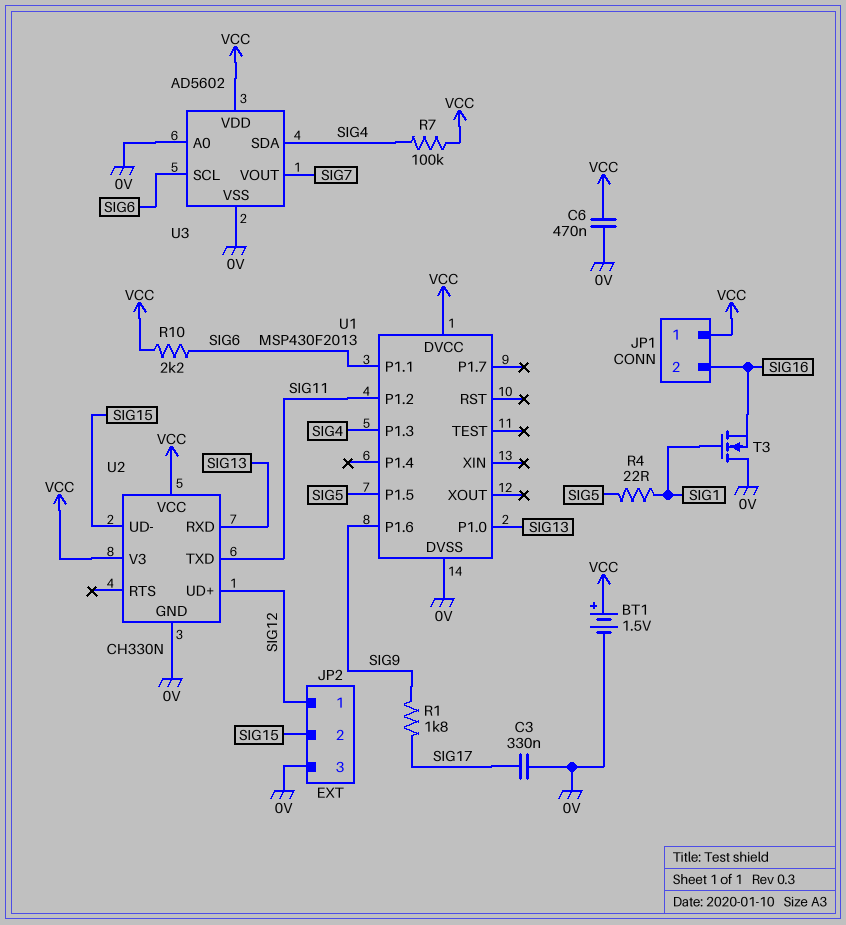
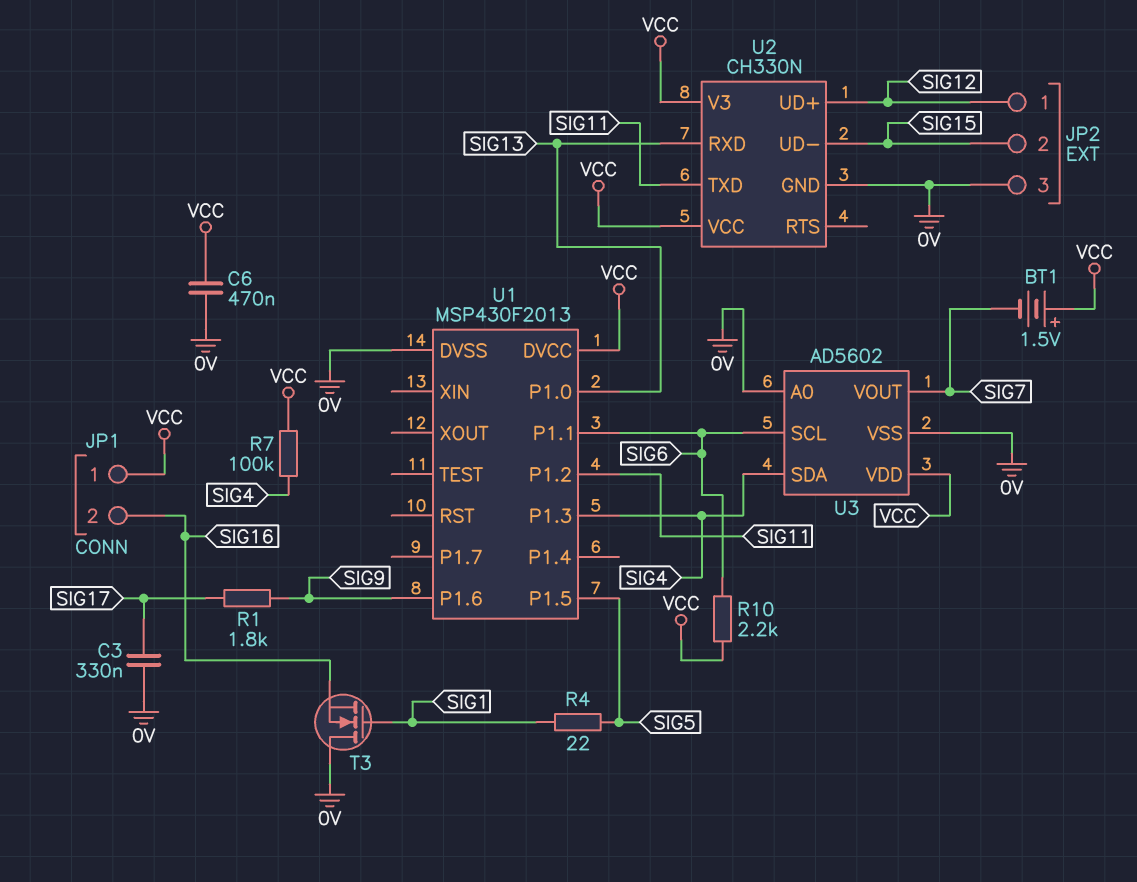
BT1: 1.5V (plus VCC, minus 0V) -> 1.5V (plus VCC, minus SIG7)

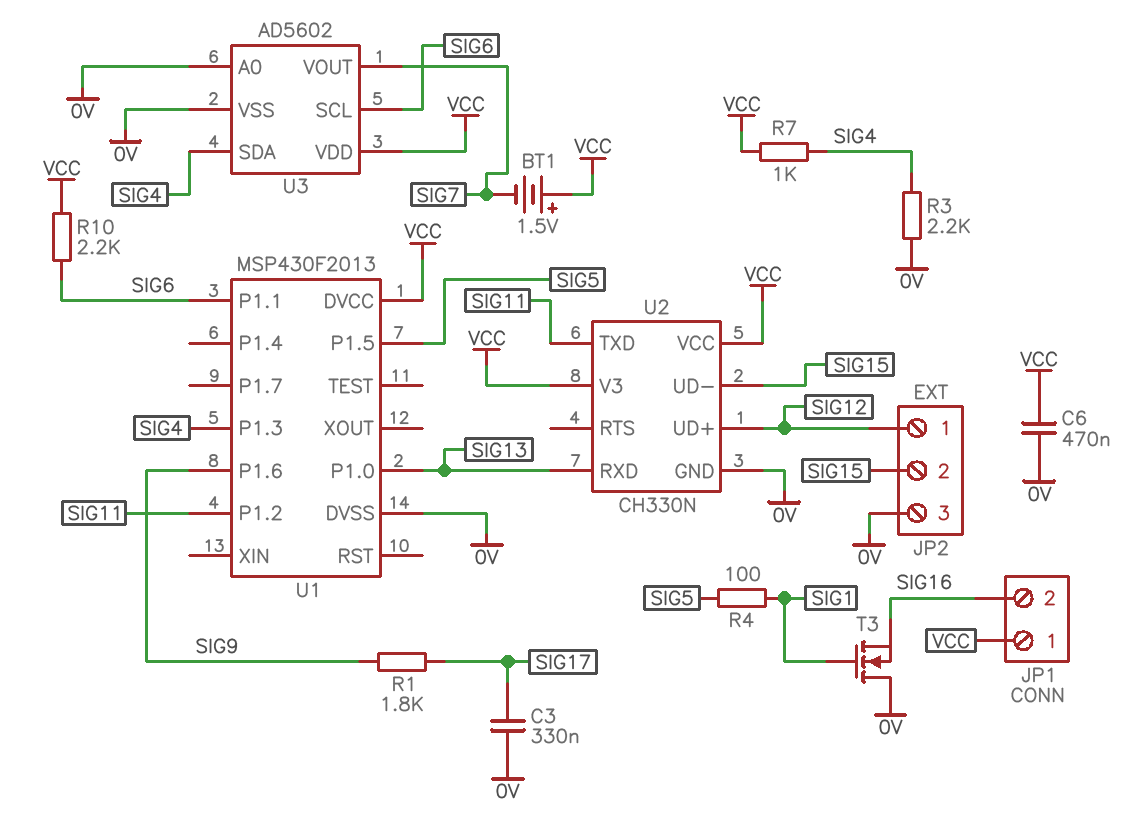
R3: none -> 2.2k (0V, SIG4)
R4: 22 (SIG1, SIG5) -> 100 (SIG1, SIG5)
R7: 100k (SIG4, VCC) -> 1k (SIG4, VCC)

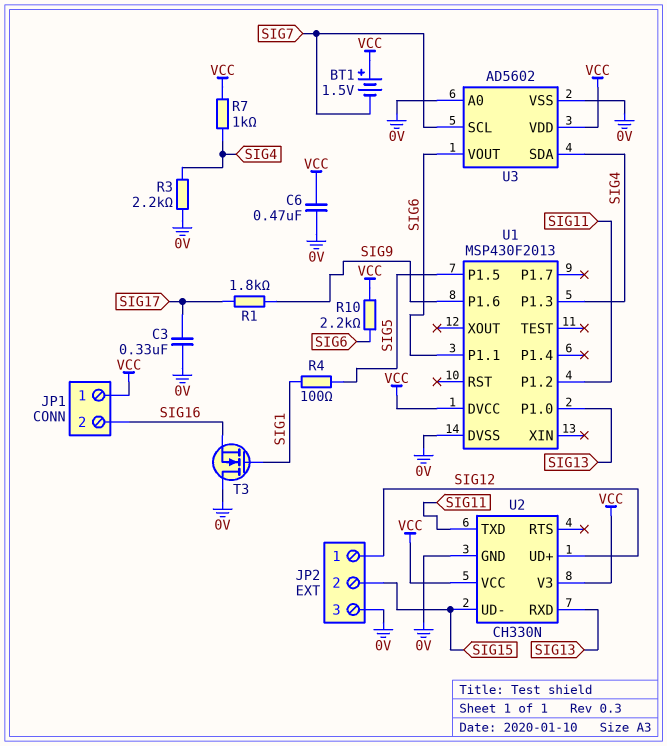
U3 pin SCL: SIG6 -> SIG7
U3 pin VOUT: SIG7 -> SIG6

